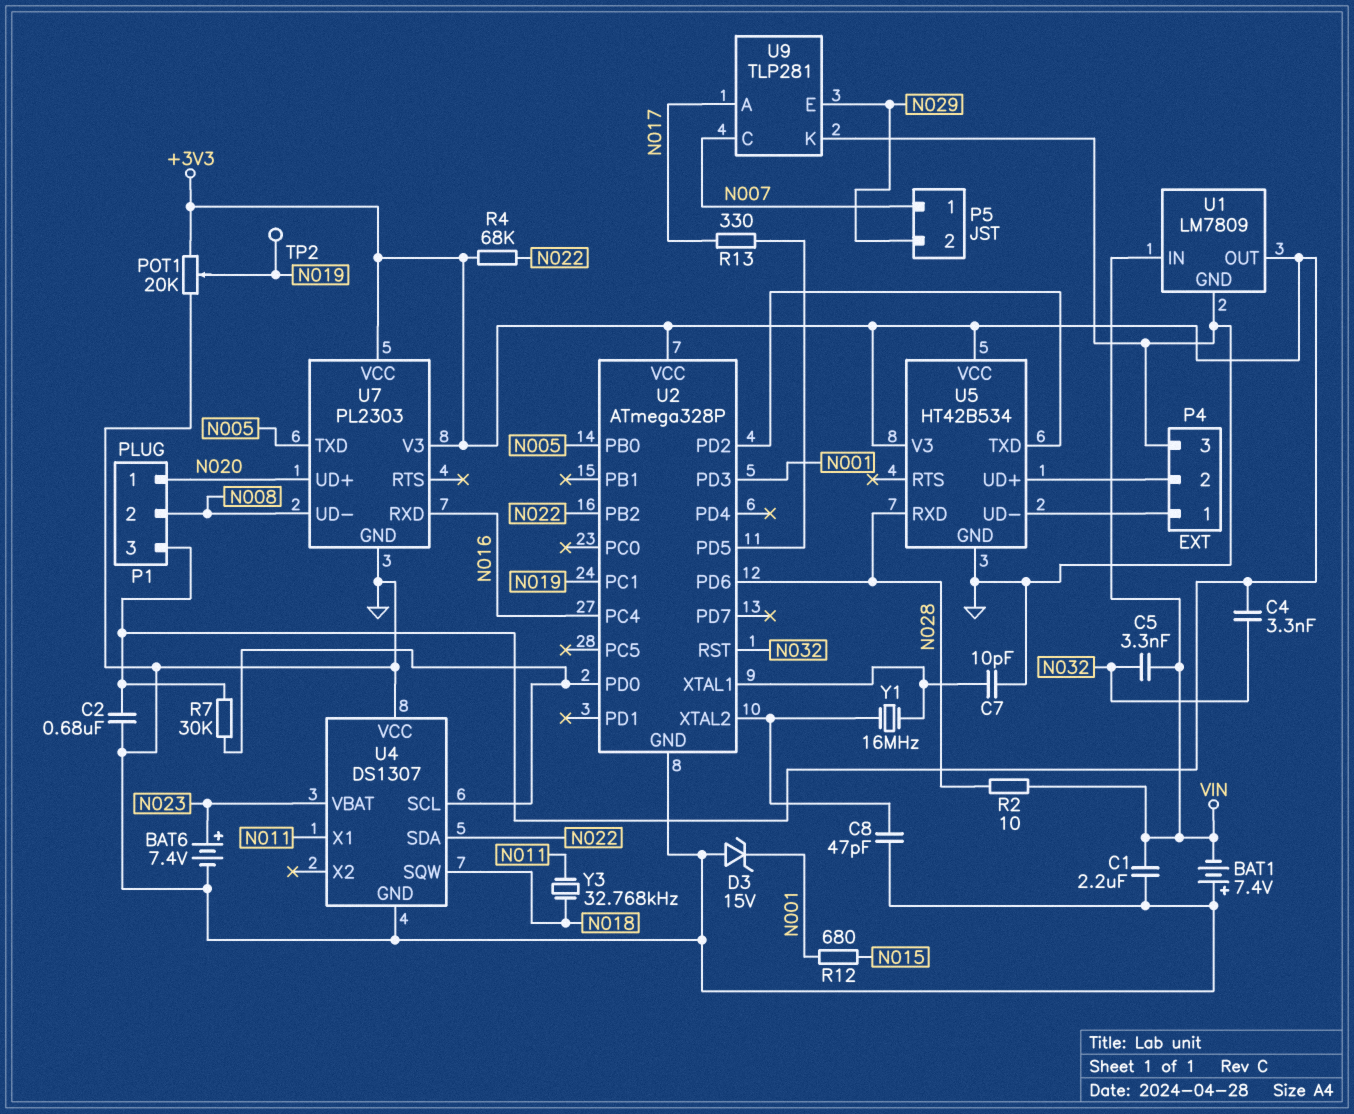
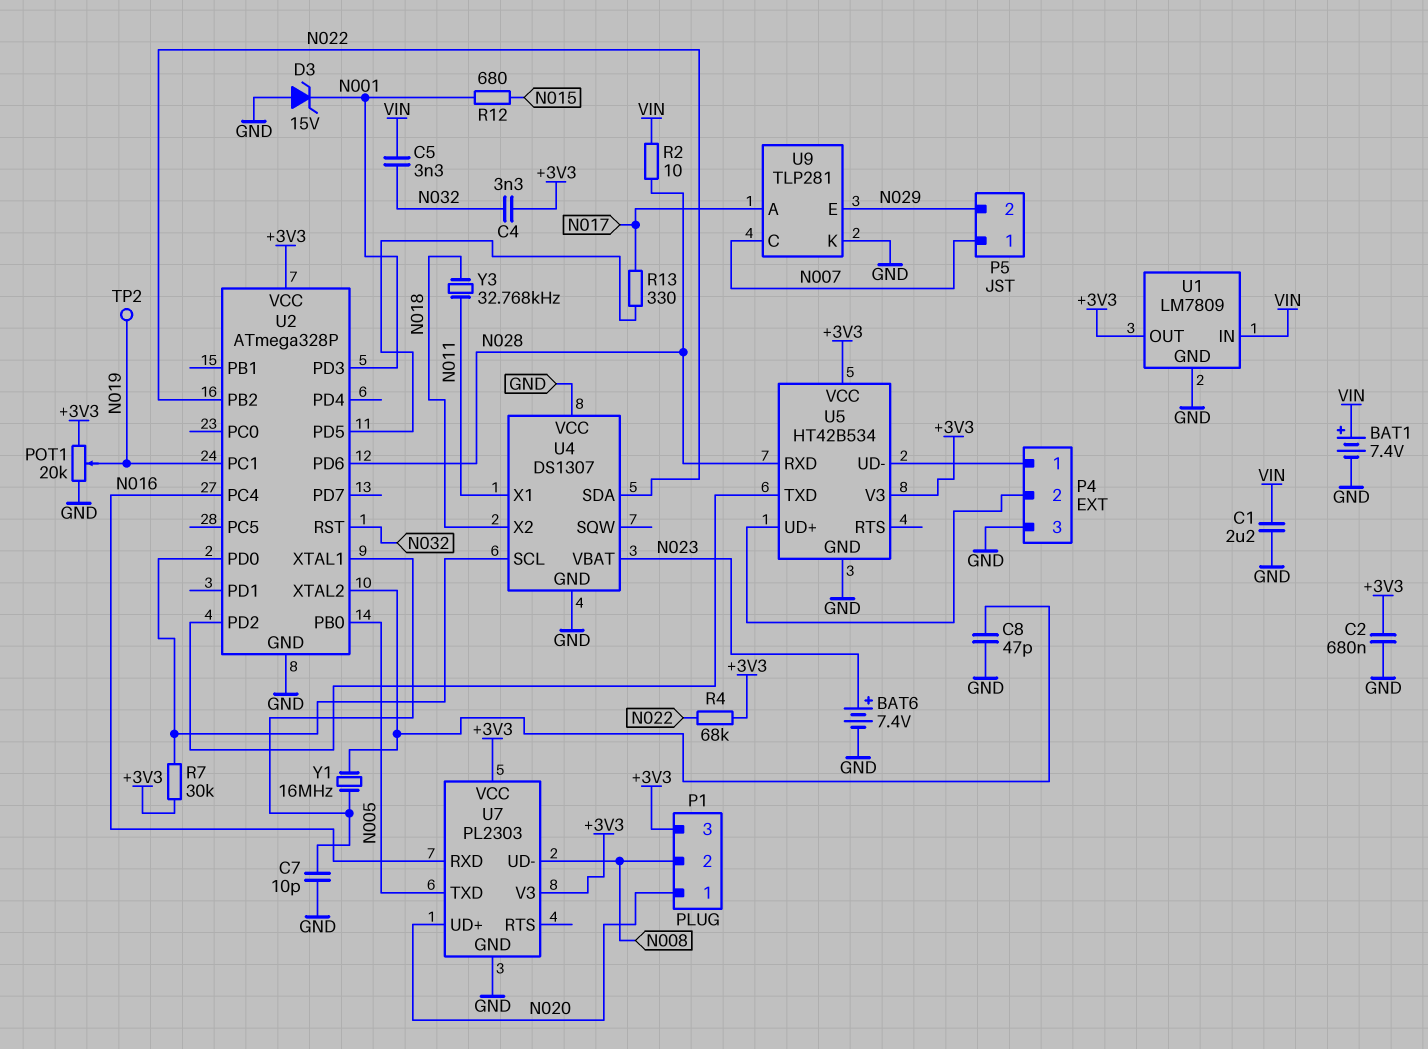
BAT1: 7.4V (plus GND, minus VIN) -> 7.4V (plus VIN, minus GND)
U4 pin SQW: N018 -> none
U4 pin X2: none -> N018

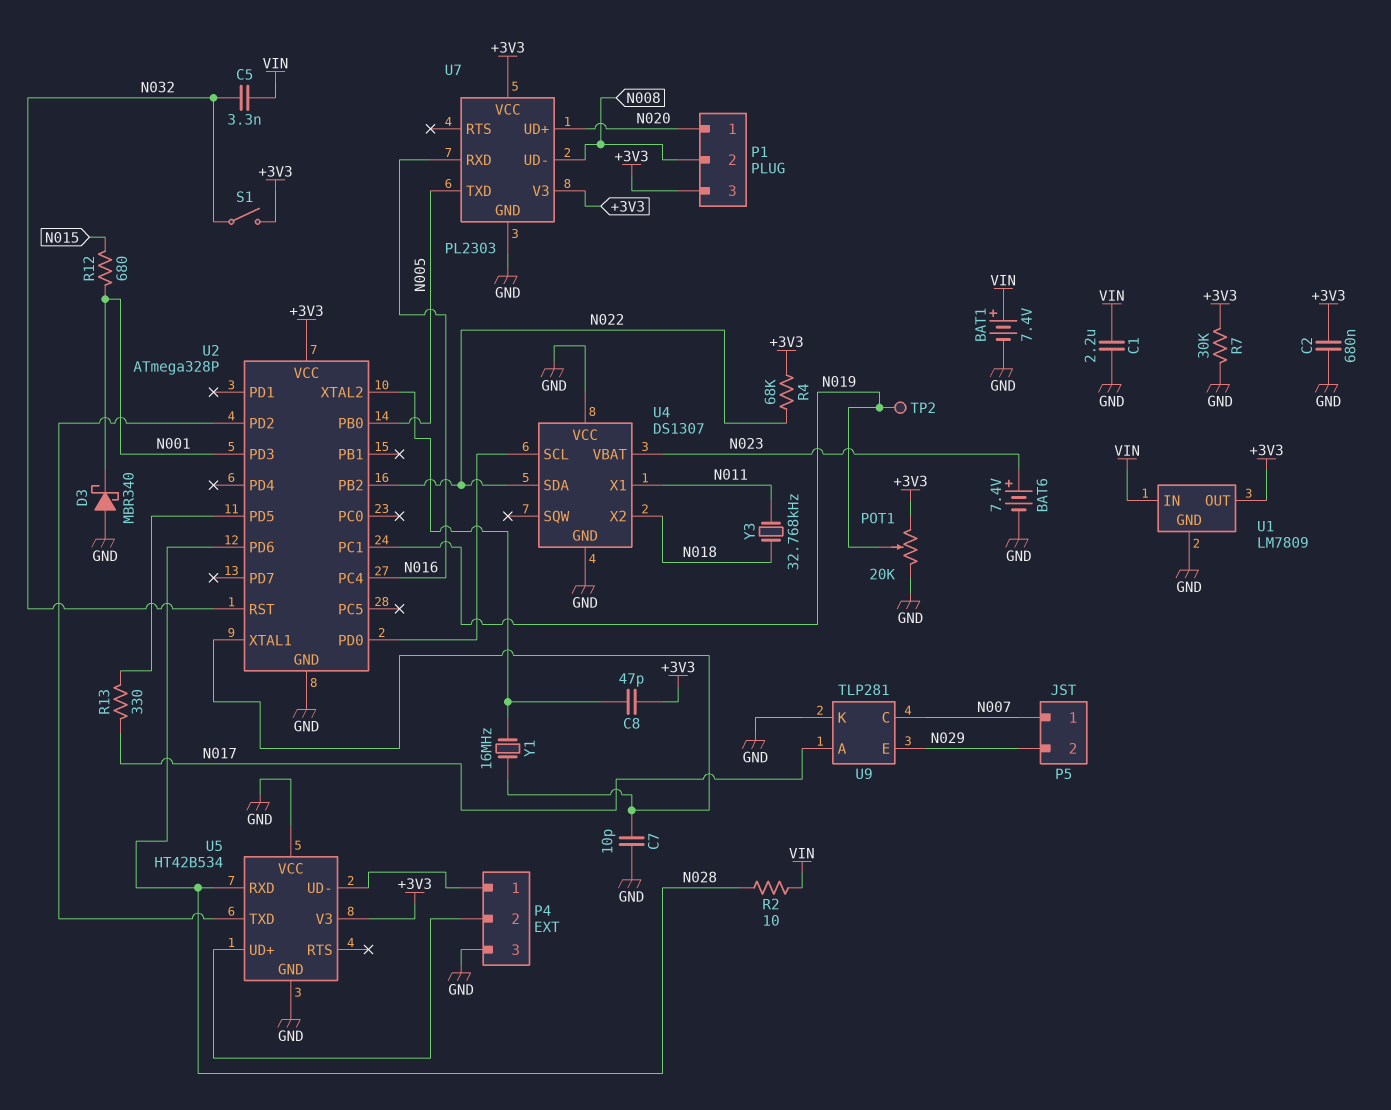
C4: 3.3nF (+3V3, N032) -> none
C8: 47pF (GND, U2/XTAL2) -> 47pF (+3V3, U2/XTAL2)
D3: zener 15V (A GND, K N001) -> schottky MBR340 (A GND, K N001)
R7: 30k (+3V3, U2/PD0) -> 30k (+3V3, GND)
S1: none -> switch (+3V3, N032)
U5 pin VCC: +3V3 -> GND

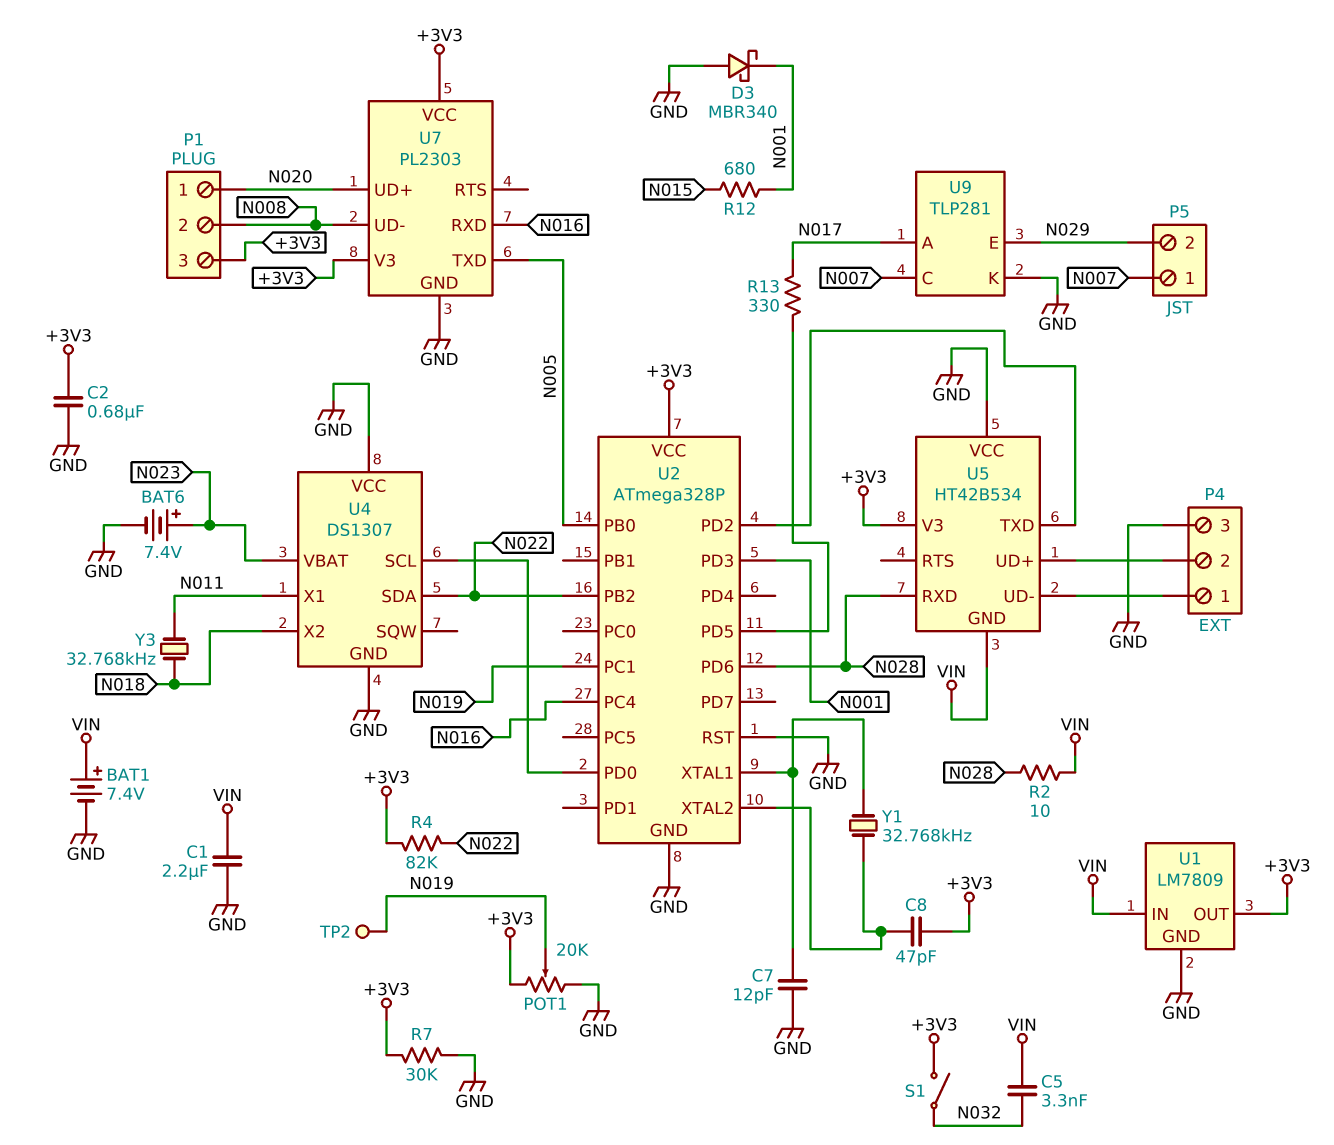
C7: 10pF (GND, U2/XTAL1) -> 12pF (GND, U2/XTAL1)
R4: 68k (+3V3, N022) -> 82k (+3V3, N022)
U2 pin RST: N032 -> GND
U5 pin GND: GND -> VIN
Y1: 16MHz (U2/XTAL1, U2/XTAL2) -> 32.768kHz (U2/XTAL1, U2/XTAL2)

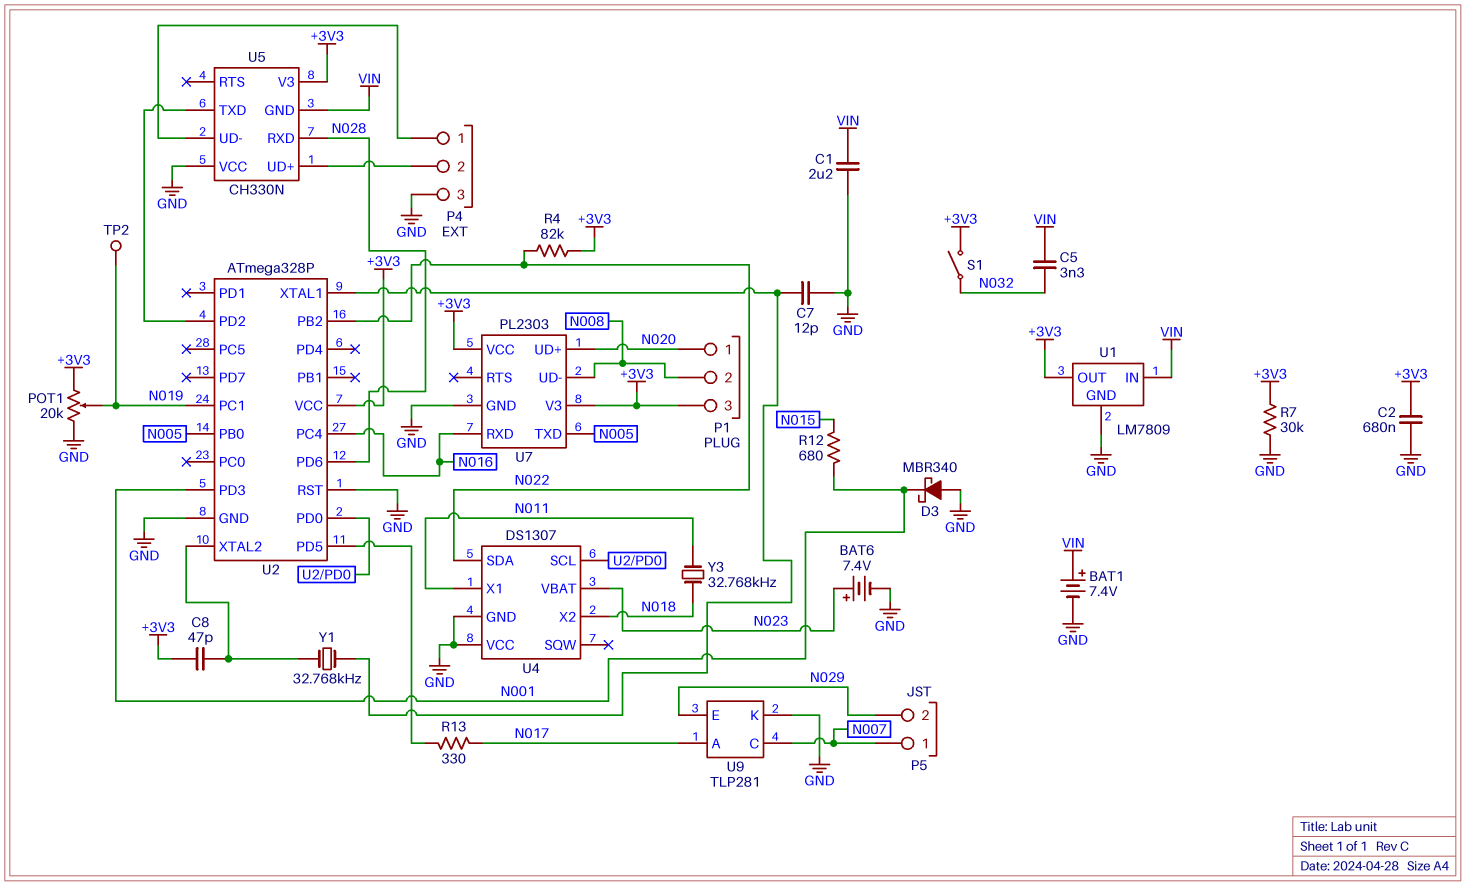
R2: 10 (N028, VIN) -> none
U5: HT42B534 -> CH330N

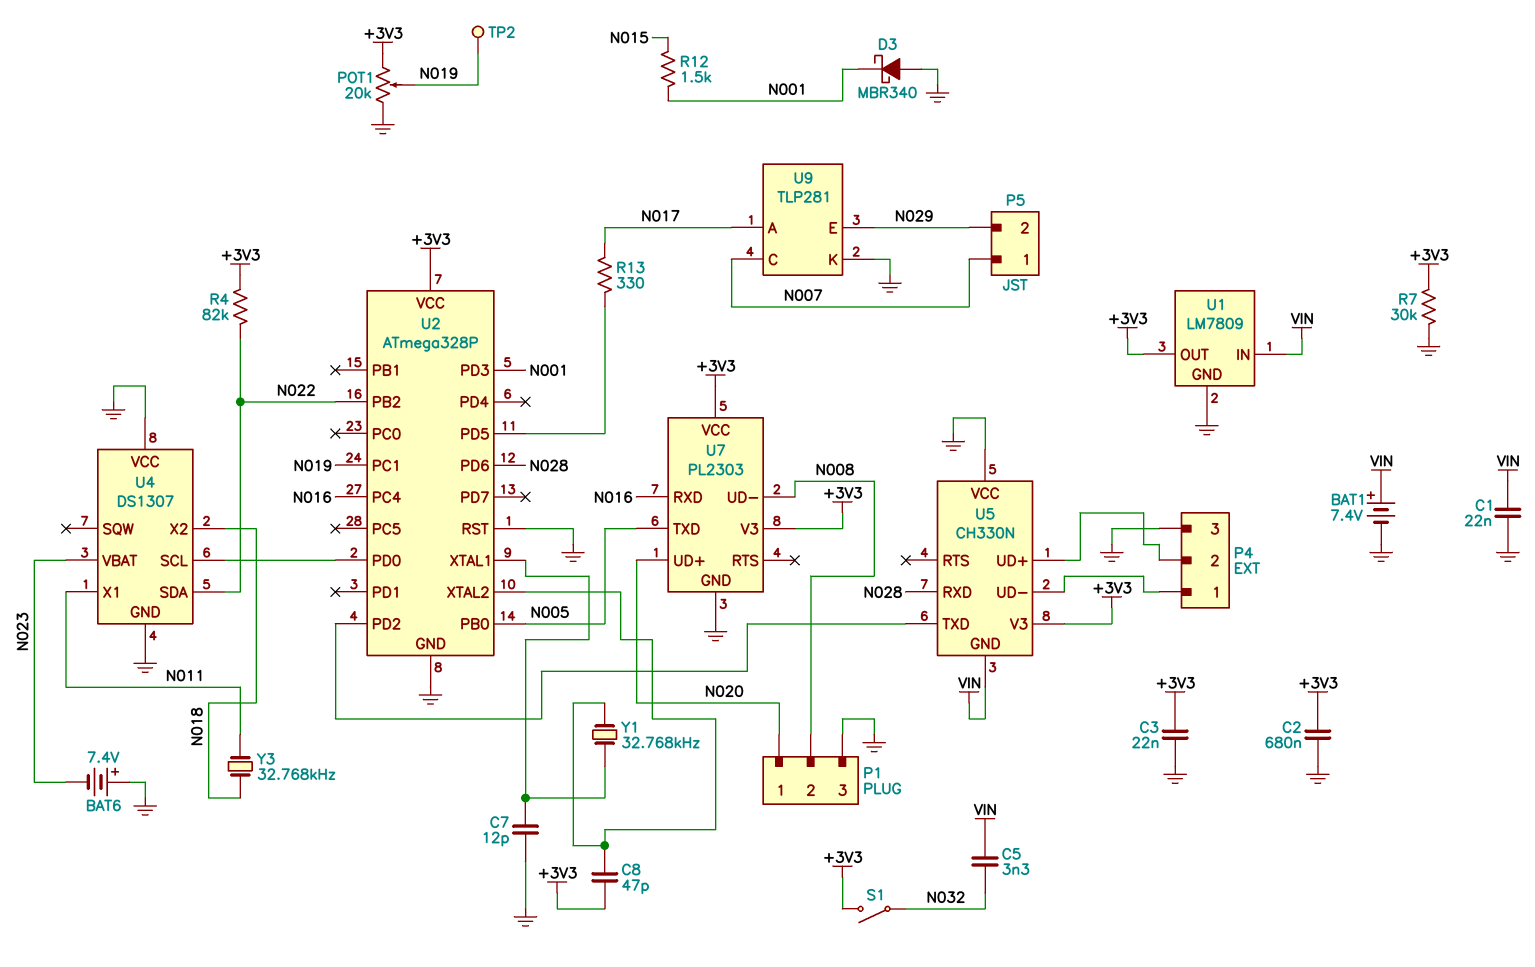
BAT6: 7.4V (plus N023, minus GND) -> 7.4V (plus GND, minus N023)
C1: 2.2uF (GND, VIN) -> 22nF (GND, VIN)
C3: none -> 22nF (+3V3, GND)
P1 pin 3: +3V3 -> GND
R12: 680 (N001, N015) -> 1.5k (N001, N015)

